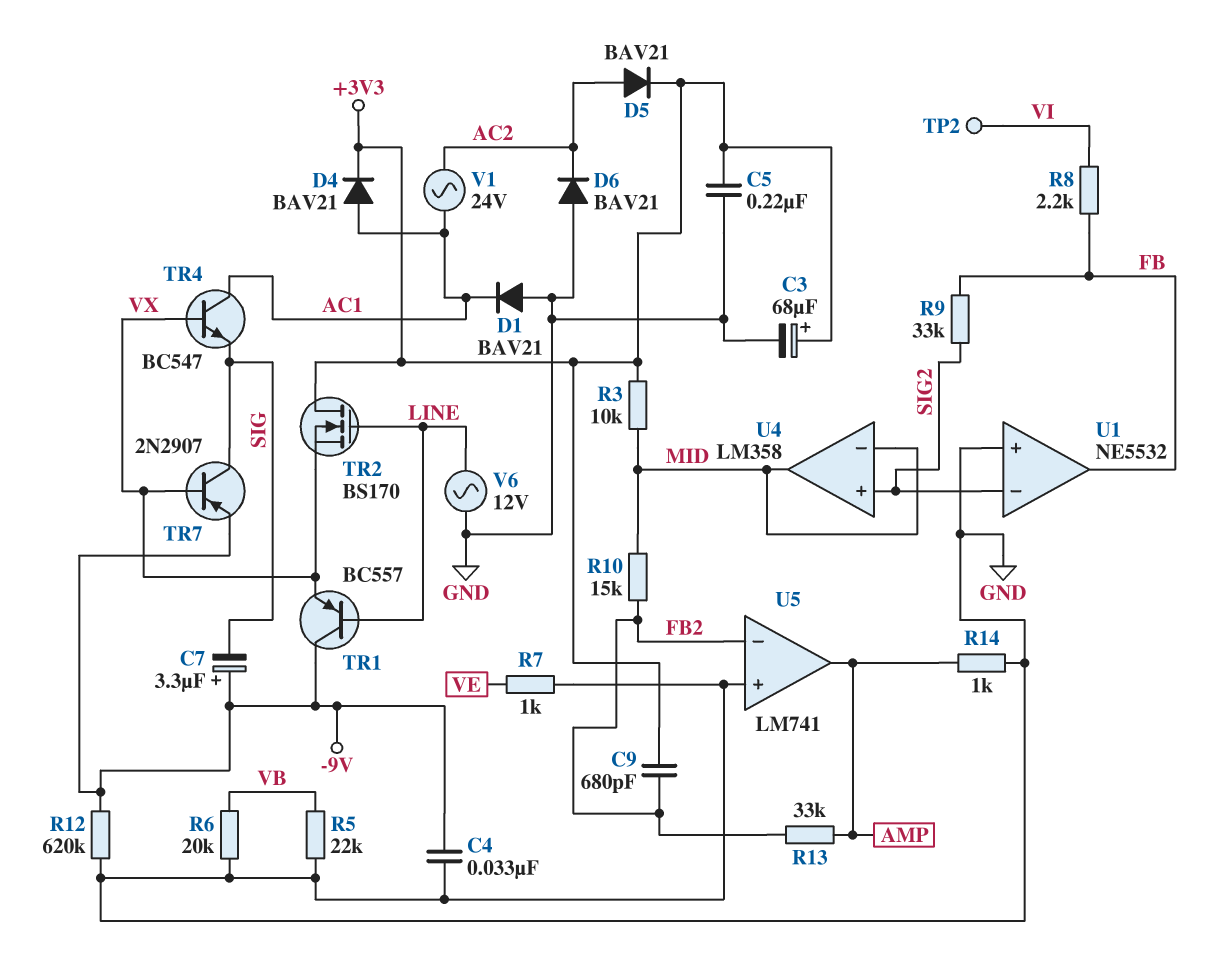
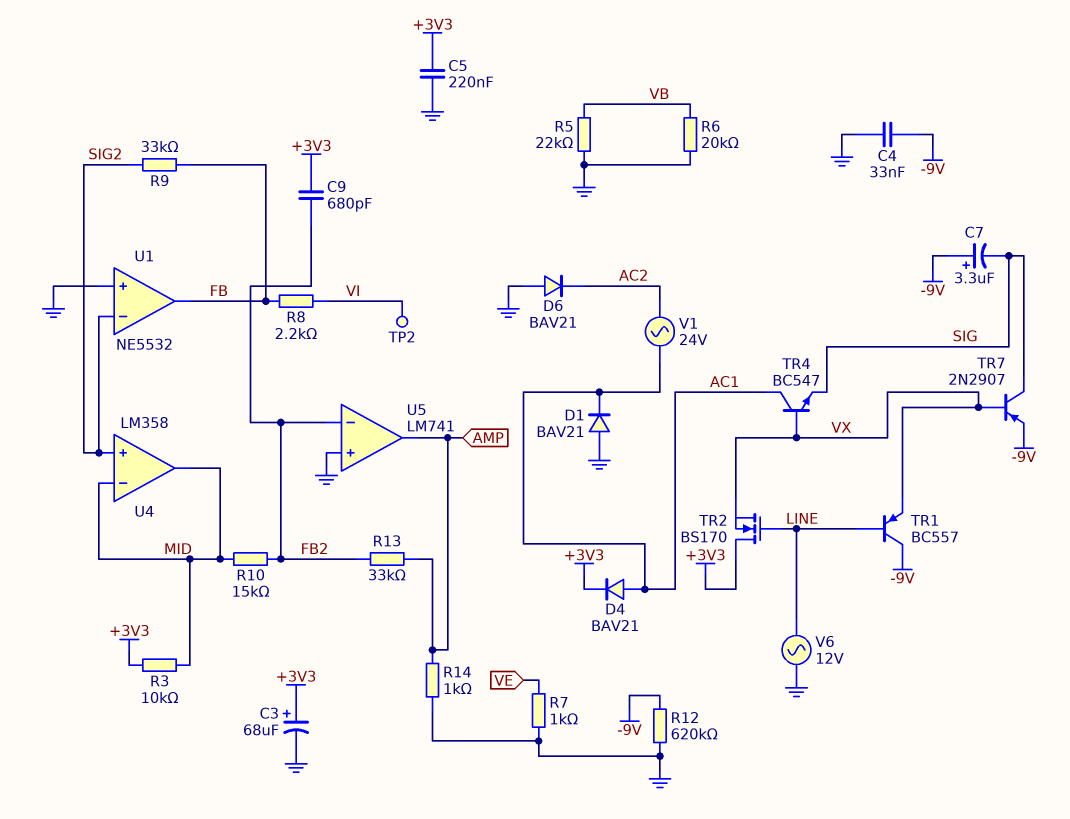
D5: diode BAV21 (A AC2, K +3V3) -> none

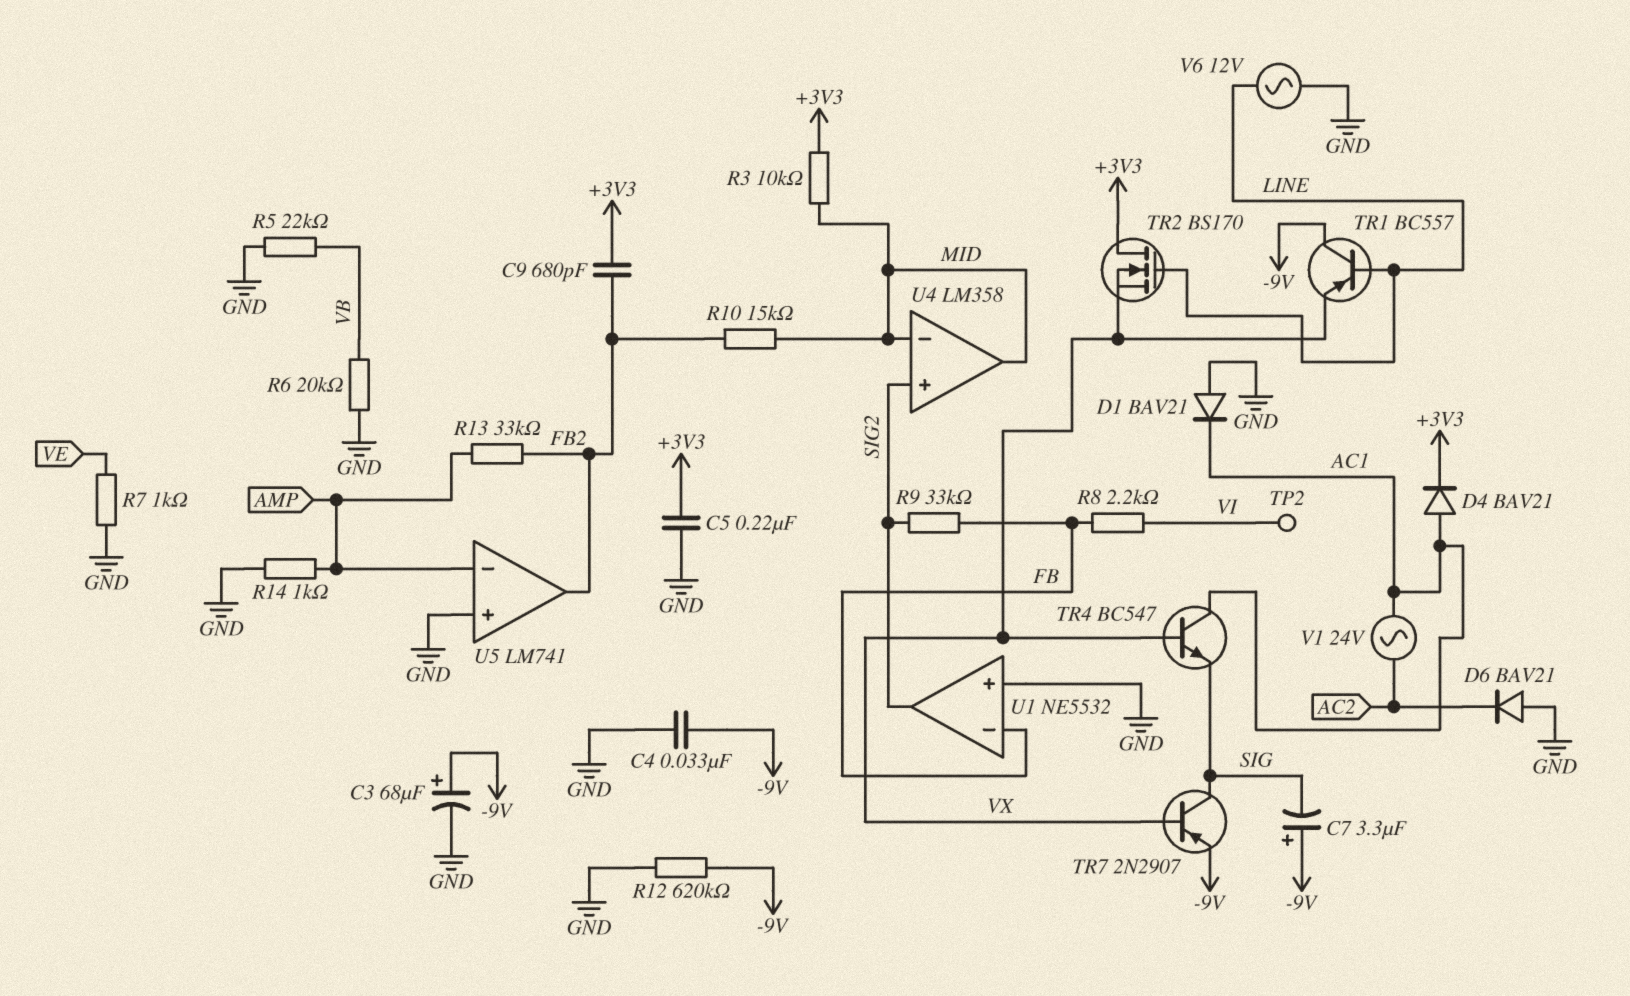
C3: 68uF (plus +3V3, minus GND) -> 68uF (plus -9V, minus GND)
U1 pin in-: SIG2 -> FB
U1 pin out: FB -> SIG2
U5 pin in-: FB2 -> AMP
U5 pin out: AMP -> FB2

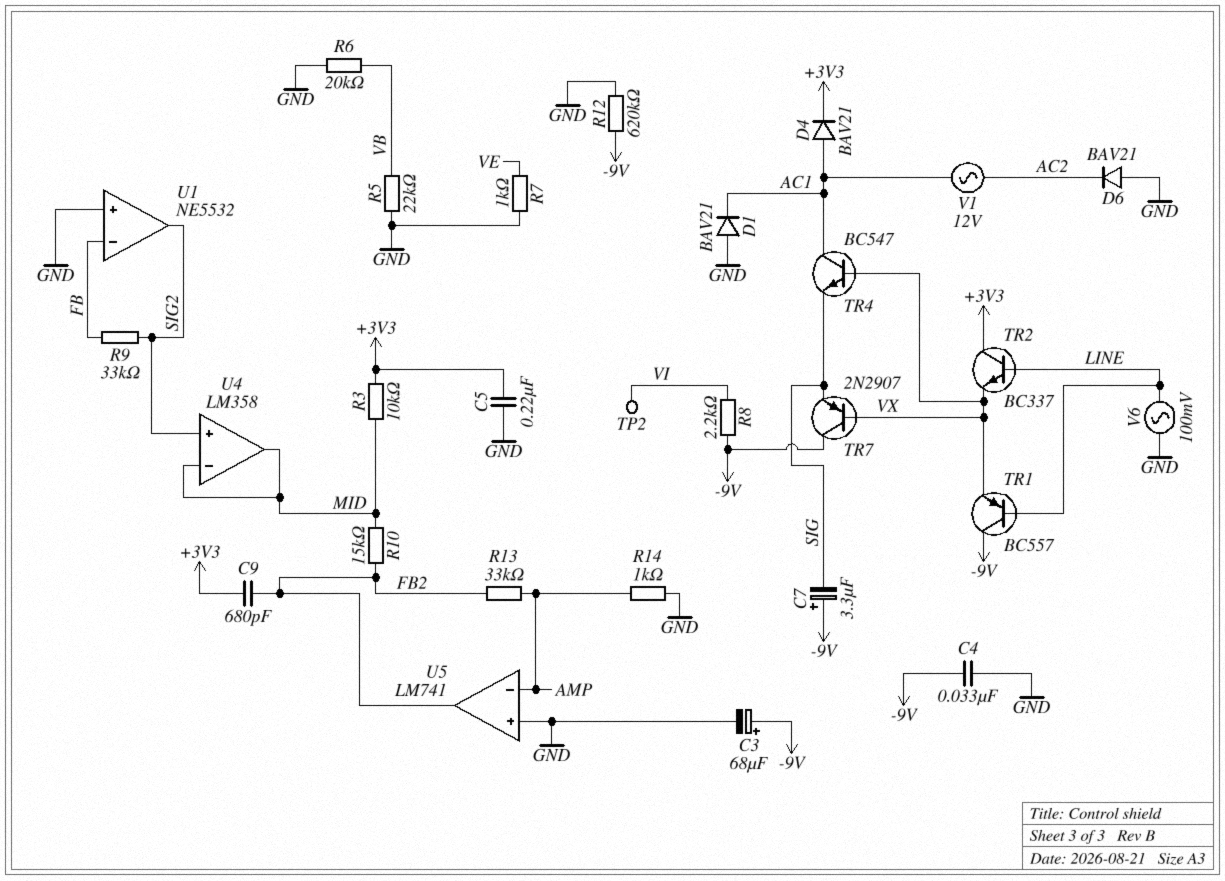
R8: 2.2k (FB, VI) -> 2.2k (-9V, VI)
TR2: NMOS BS170 (G LINE, D +3V3, S VX) -> NPN BC337 (B LINE, C +3V3, E VX)
TR7: PNP 2N2907 (B VX, C SIG, E -9V) -> PNP 2N2907 (B VX, C -9V, E SIG)
V1: AC 24V (AC1, AC2) -> AC 12V (AC1, AC2)
V6: AC 12V (GND, LINE) -> AC 100mV (GND, LINE)

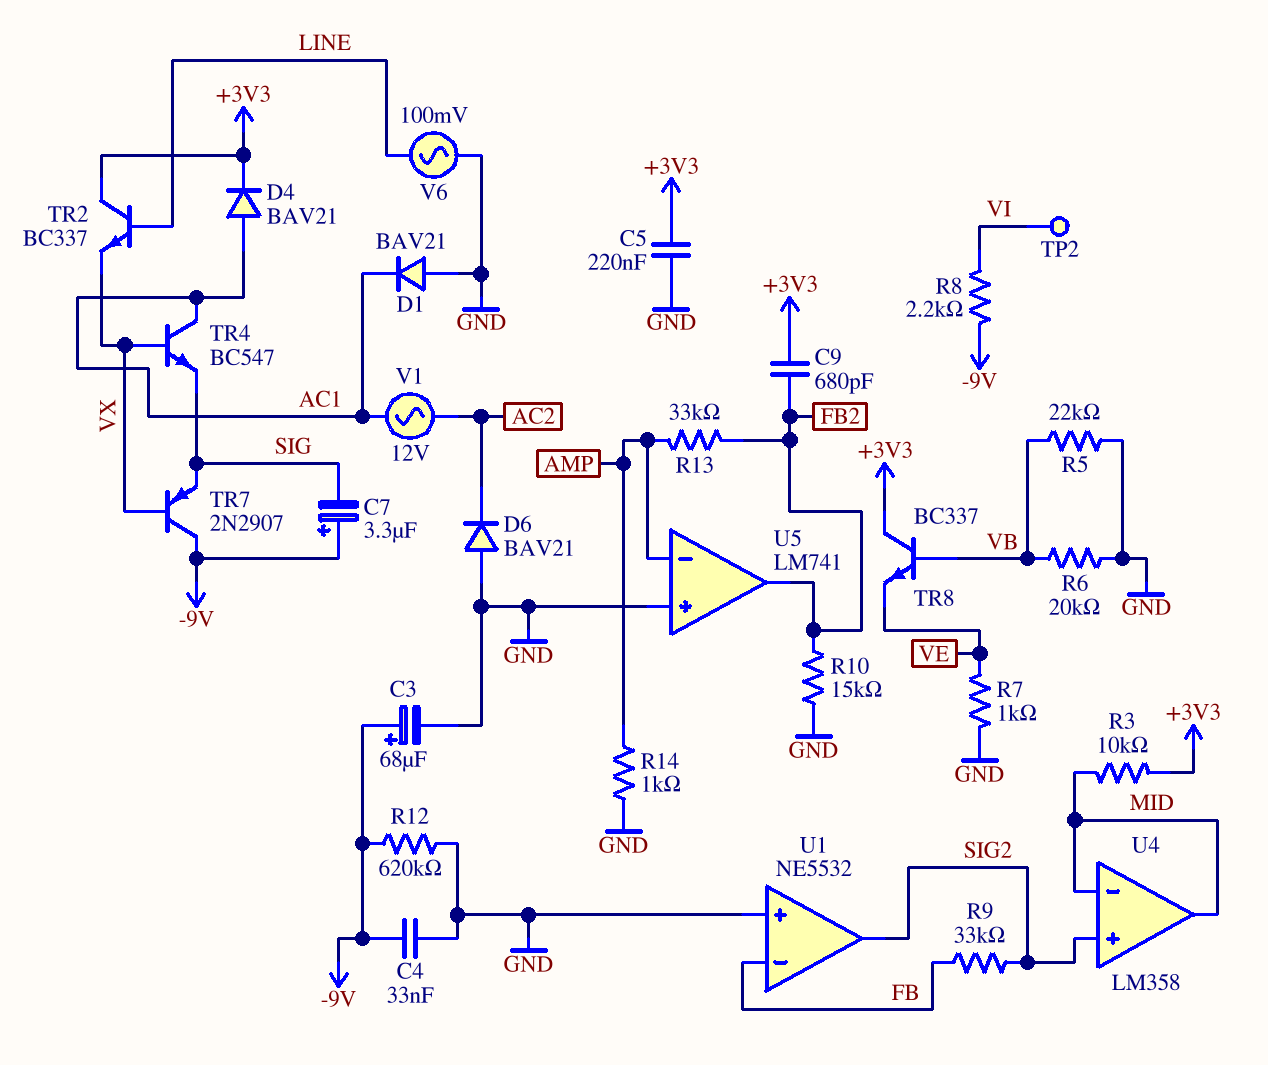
R10: 15k (FB2, MID) -> 15k (FB2, GND)
TR1: PNP BC557 (B LINE, C -9V, E VX) -> none
TR8: none -> NPN BC337 (B VB, C +3V3, E VE)

